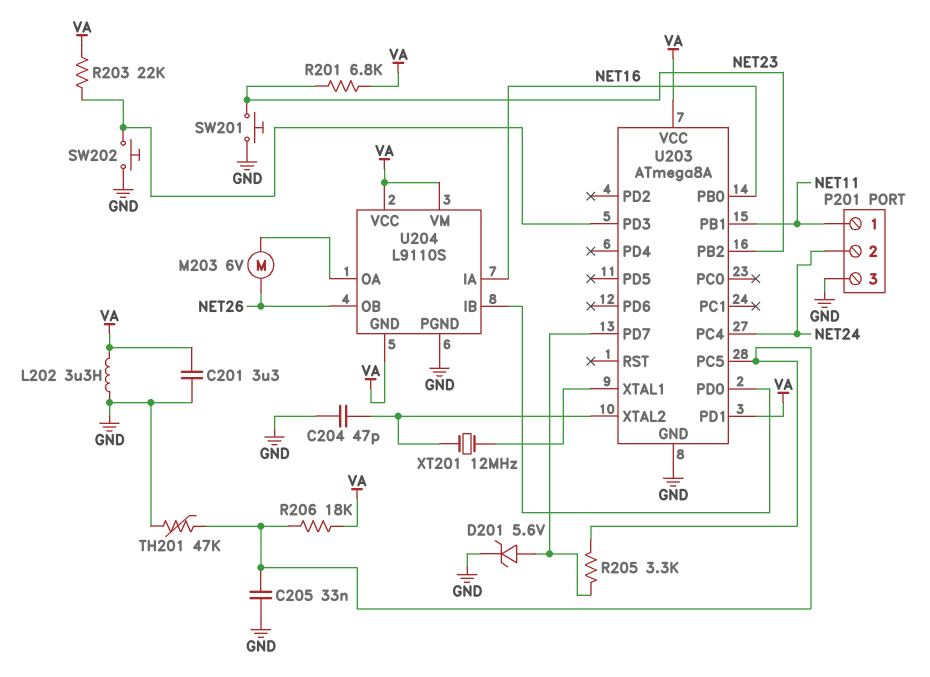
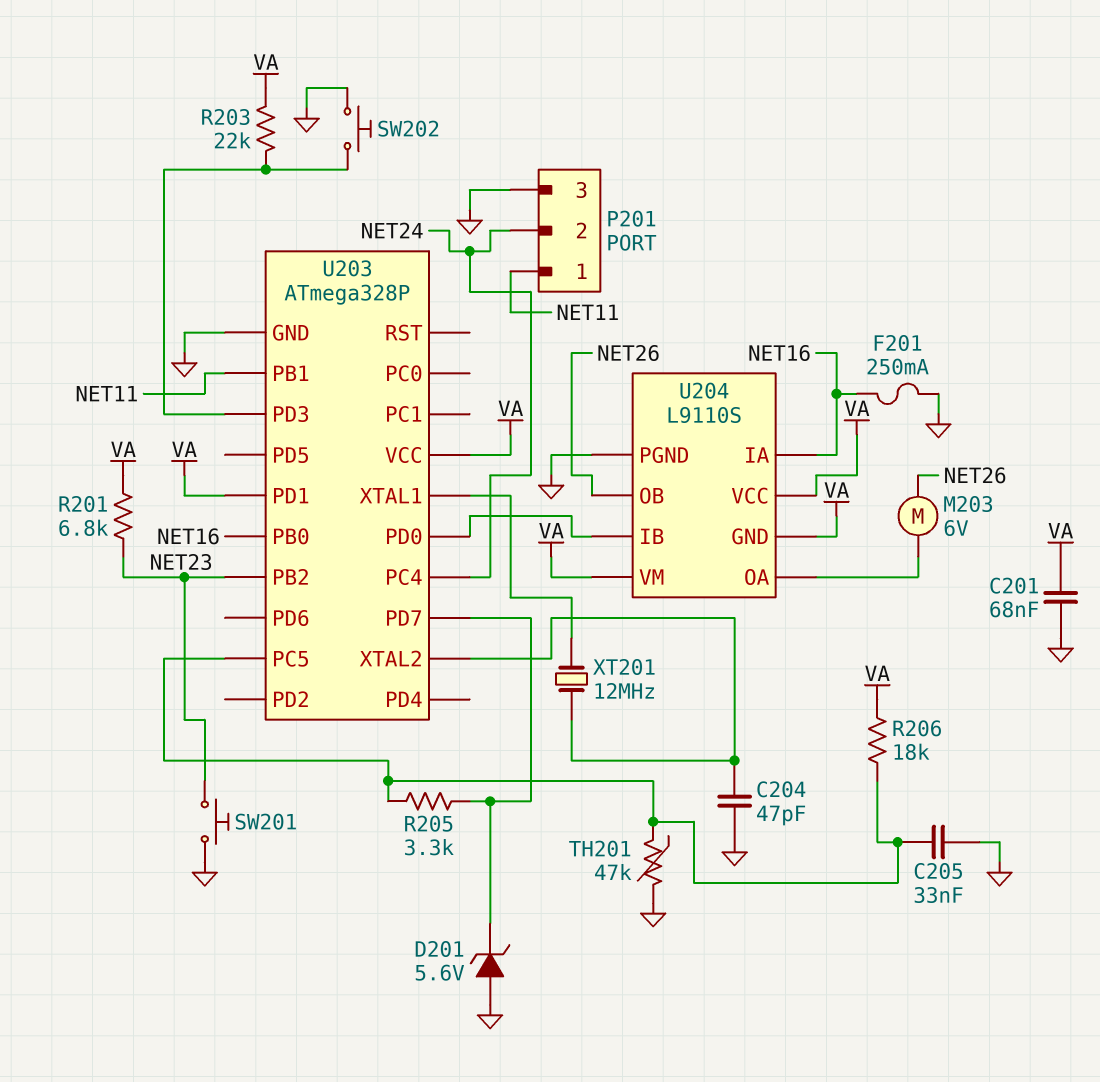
C201: 3.3uF (GND, VA) -> 68nF (GND, VA)
D201: zener 5.6V (A U203/PD7, K GND) -> zener 5.6V (A GND, K U203/PD7)
F201: none -> 250mA (GND, NET16)
L202: 3.3uH (GND, VA) -> none
U203: ATmega8A -> ATmega328P

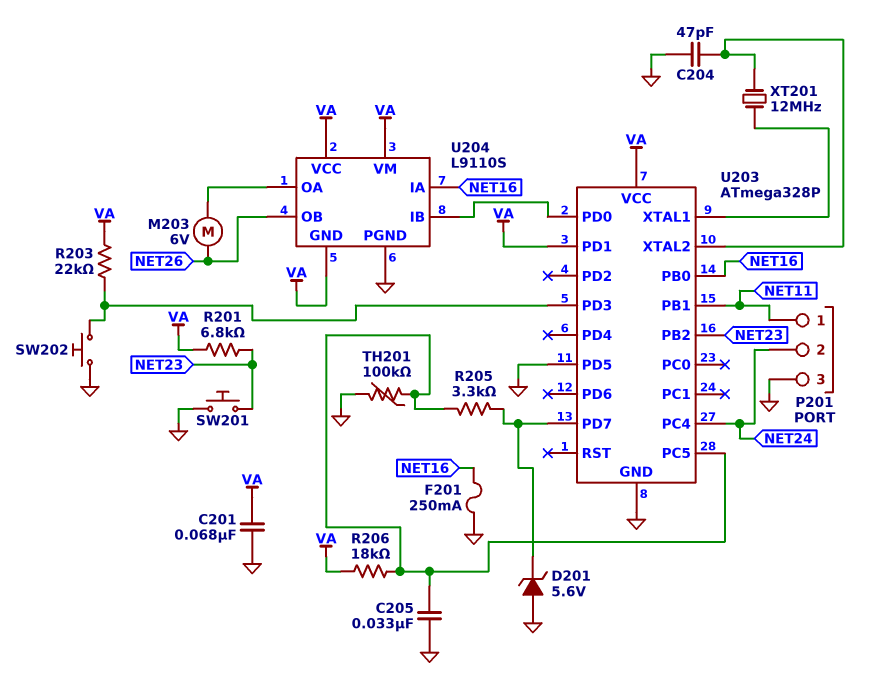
TH201: 47k (GND, U203/PC5) -> 100k (GND, U203/PC5)
U203 pin PD5: none -> GND

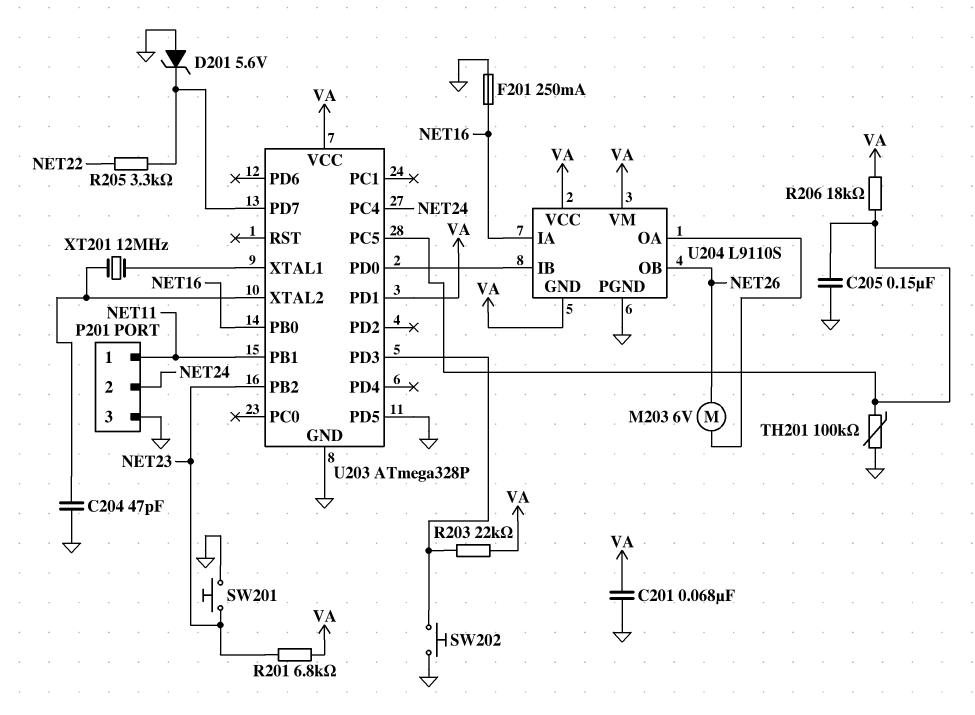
C205: 33nF (GND, U203/PC5) -> 150nF (GND, U203/PC5)
R205: 3.3k (U203/PC5, U203/PD7) -> 3.3k (NET22, U203/PD7)

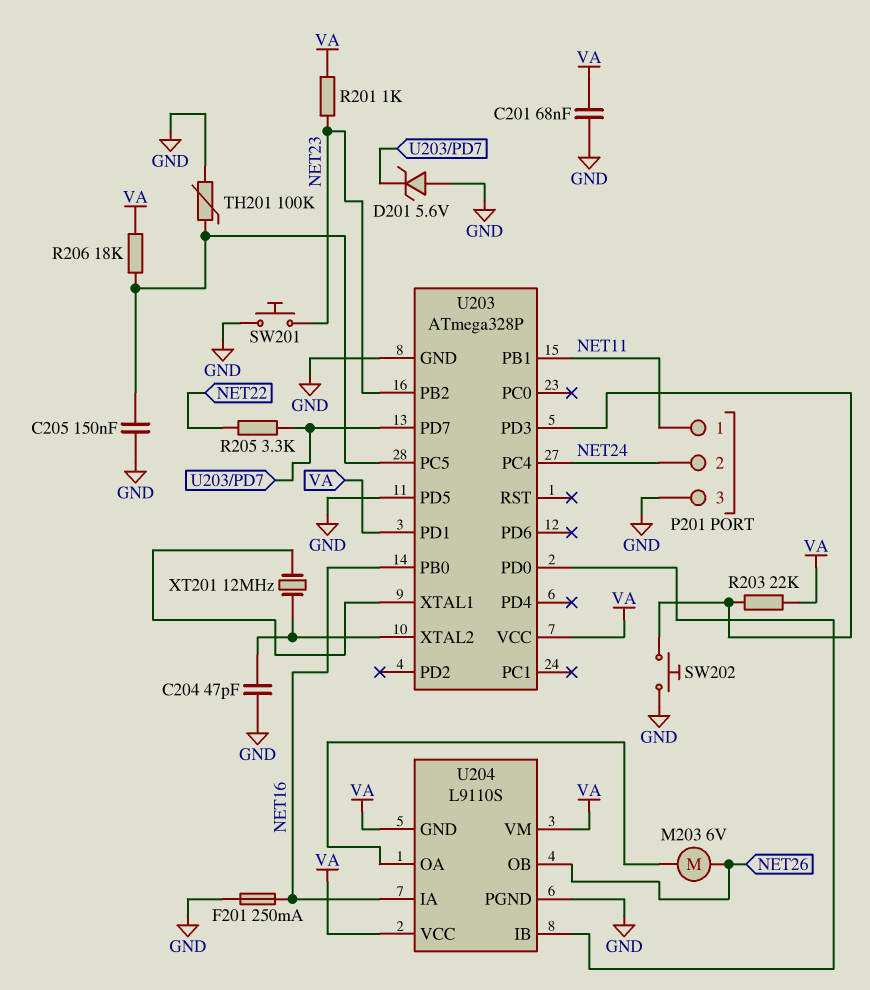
R201: 6.8k (NET23, VA) -> 1k (NET23, VA)

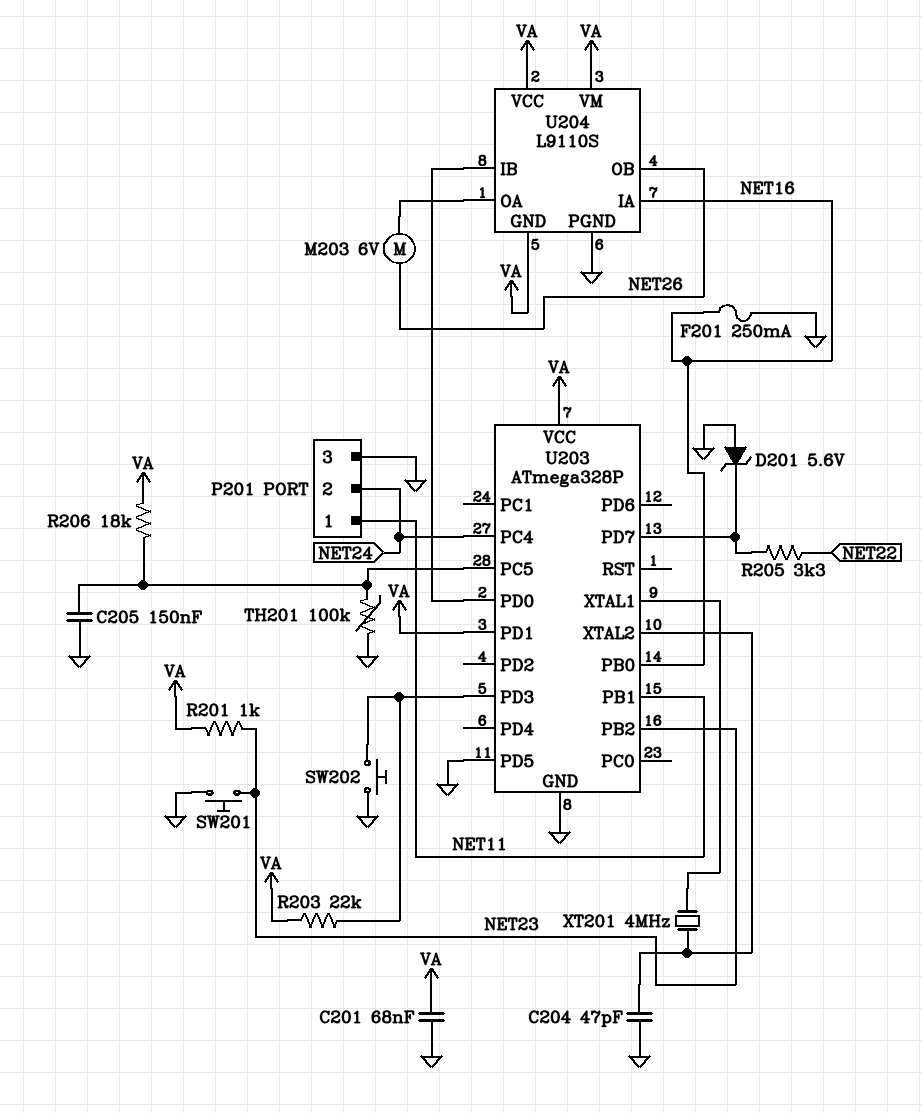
XT201: 12MHz (U203/XTAL1, U203/XTAL2) -> 4MHz (U203/XTAL1, U203/XTAL2)

